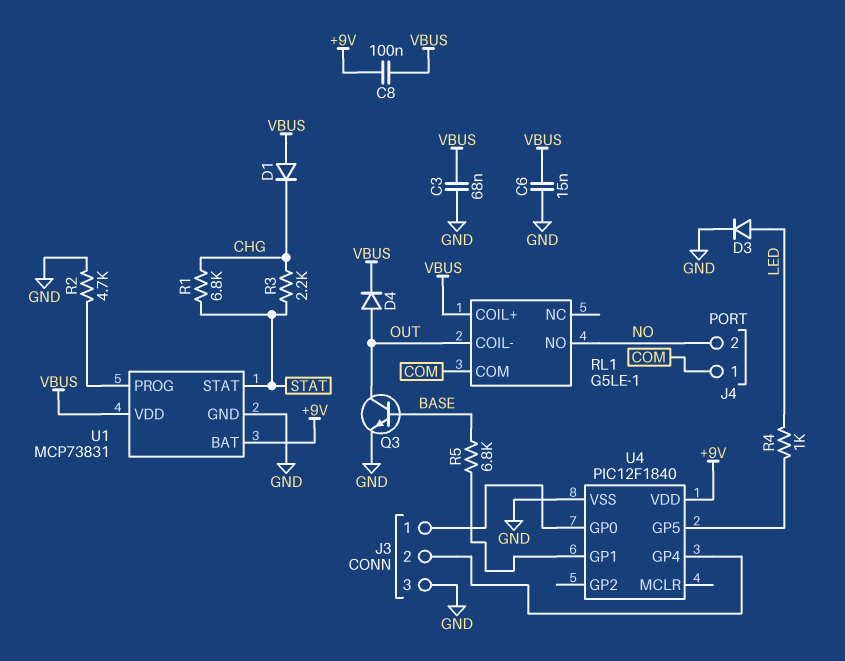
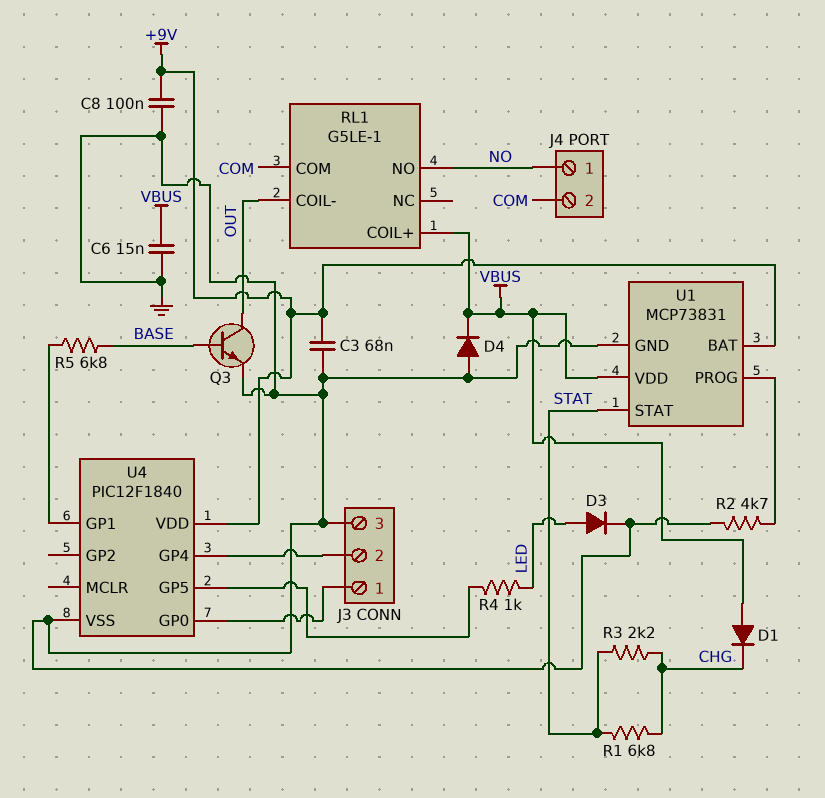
C3: 68nF (GND, VBUS) -> 68nF (+9V, GND)
C8: 100nF (+9V, VBUS) -> 100nF (+9V, GND)
D4: diode (A OUT, K VBUS) -> diode (A GND, K VBUS)
J4 pin 1: COM -> NO
J4 pin 2: NO -> COM

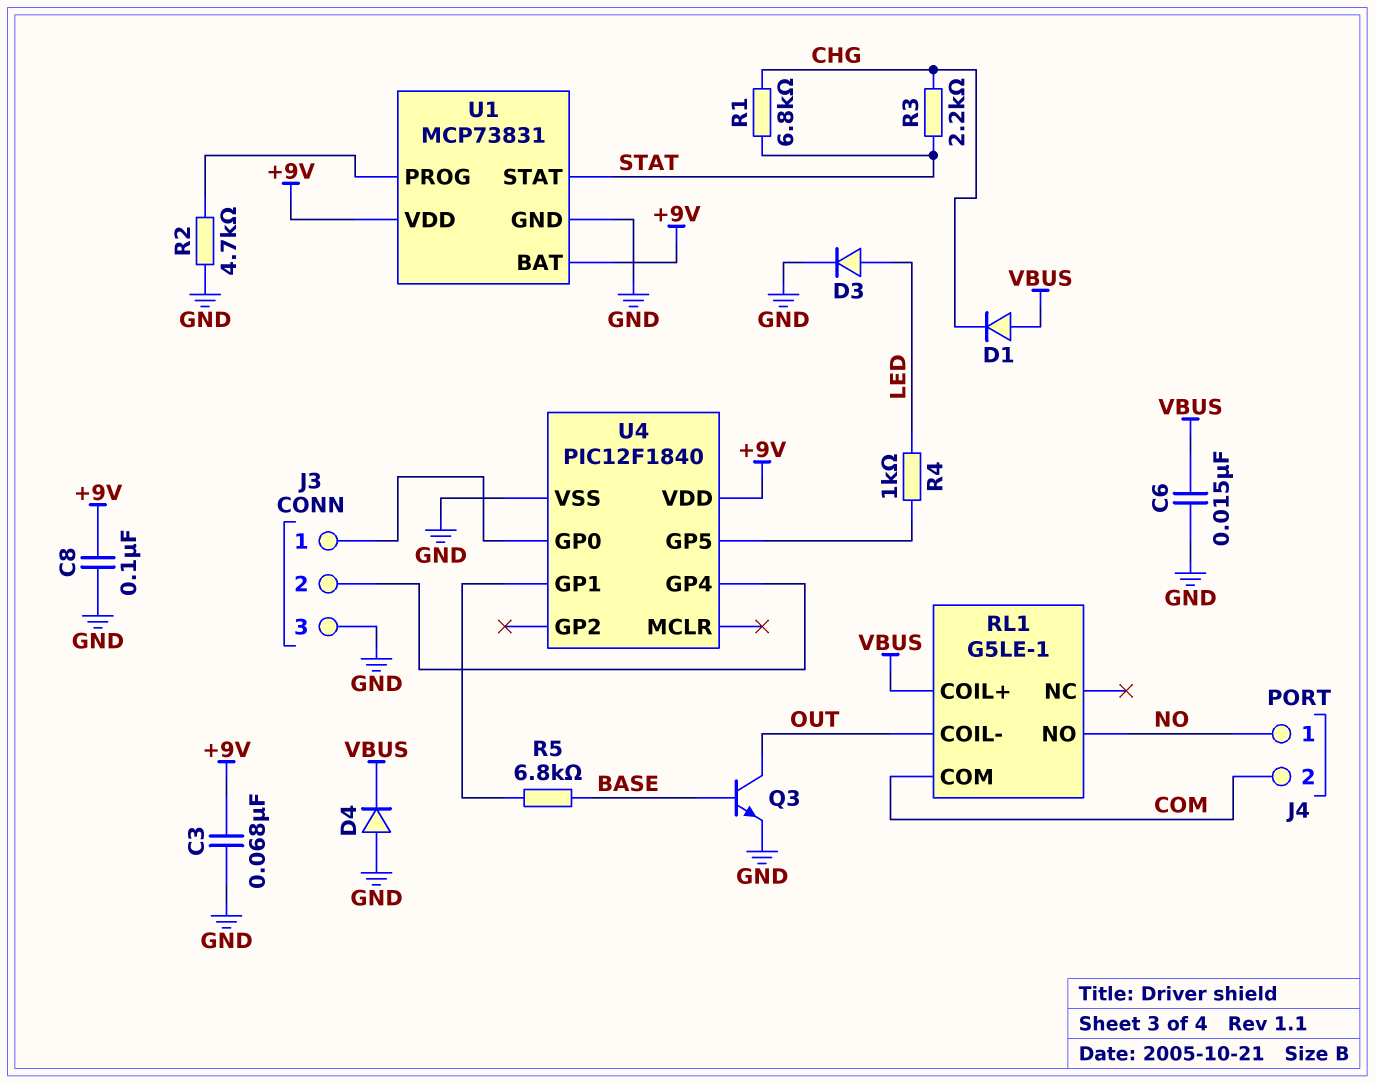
U1 pin VDD: VBUS -> +9V

